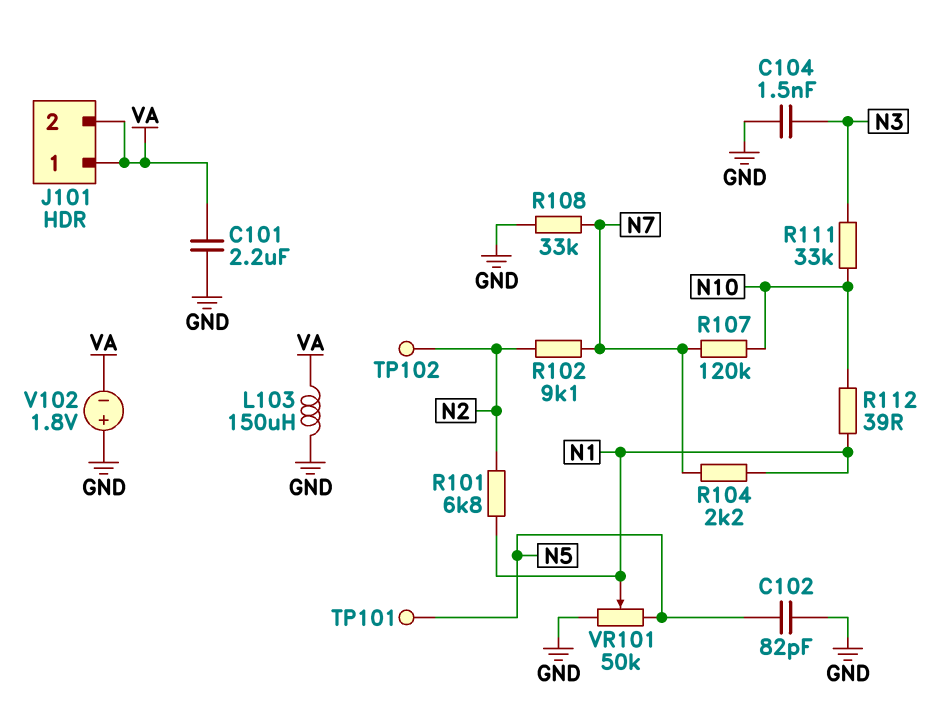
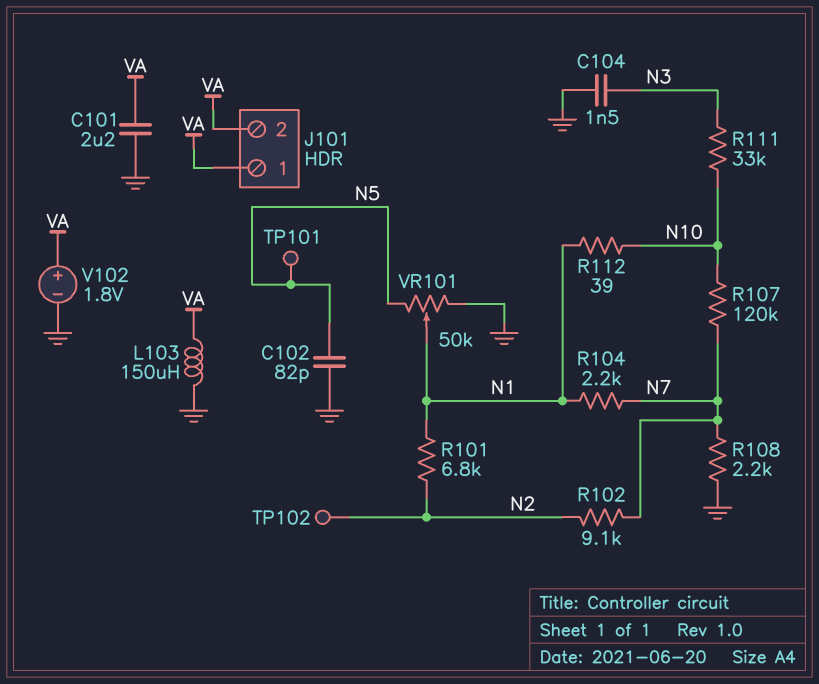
R108: 33k (GND, N7) -> 2.2k (GND, N7)
V102: 1.8V (plus GND, minus VA) -> 1.8V (plus VA, minus GND)

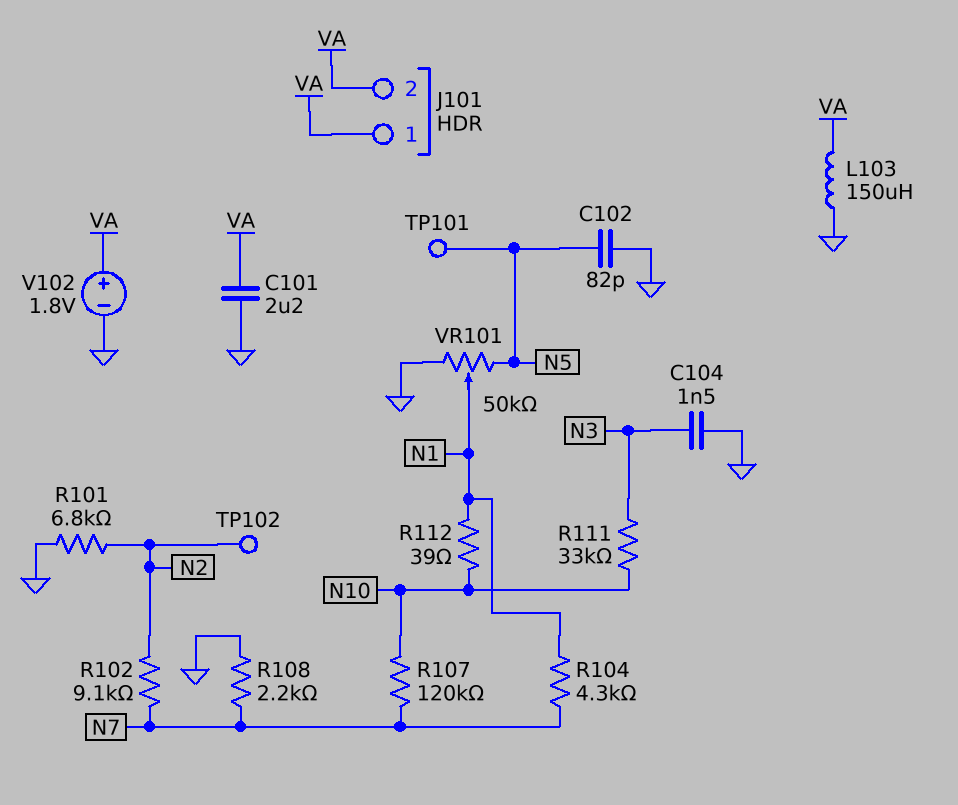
R101: 6.8k (N1, N2) -> 6.8k (GND, N2)
R104: 2.2k (N1, N7) -> 4.3k (N1, N7)

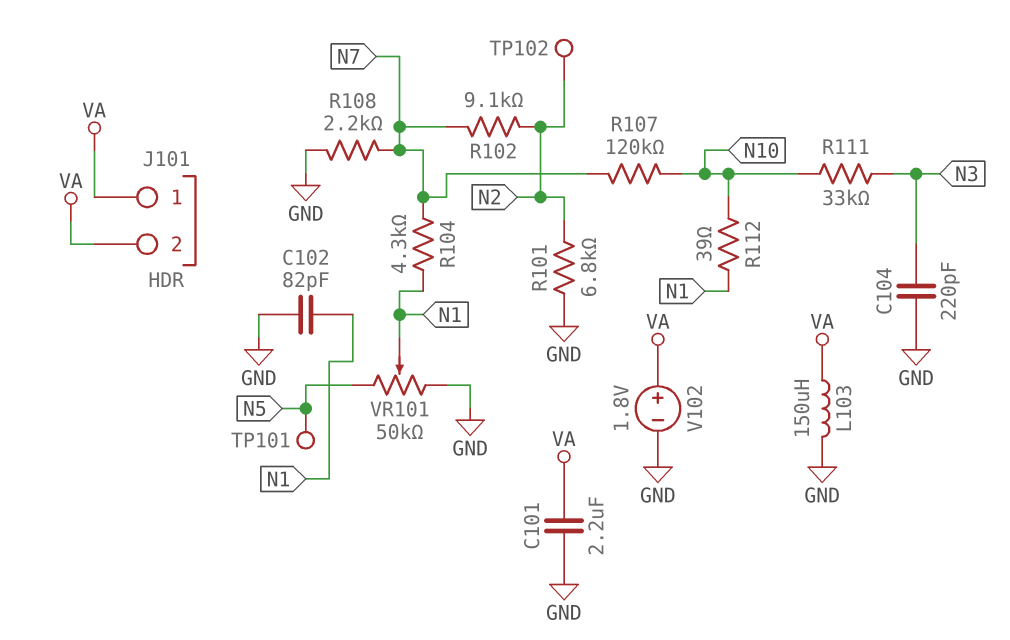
C102: 82pF (GND, N5) -> 82pF (GND, N1)
C104: 1.5nF (GND, N3) -> 220pF (GND, N3)

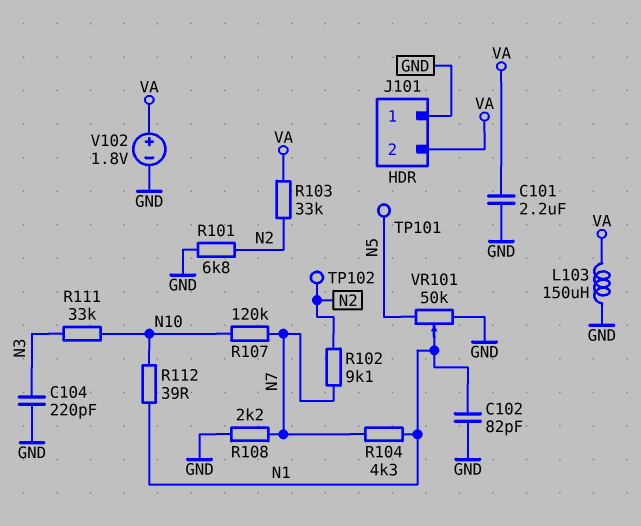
J101 pin 1: VA -> GND
R103: none -> 33k (N2, VA)

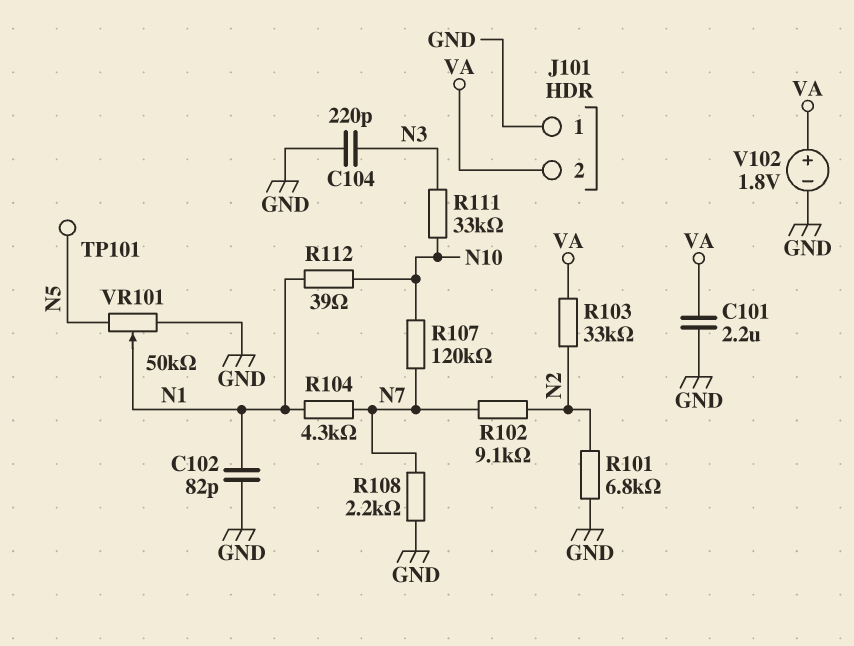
L103: 150uH (GND, VA) -> none
TP102: test point (N2) -> none

